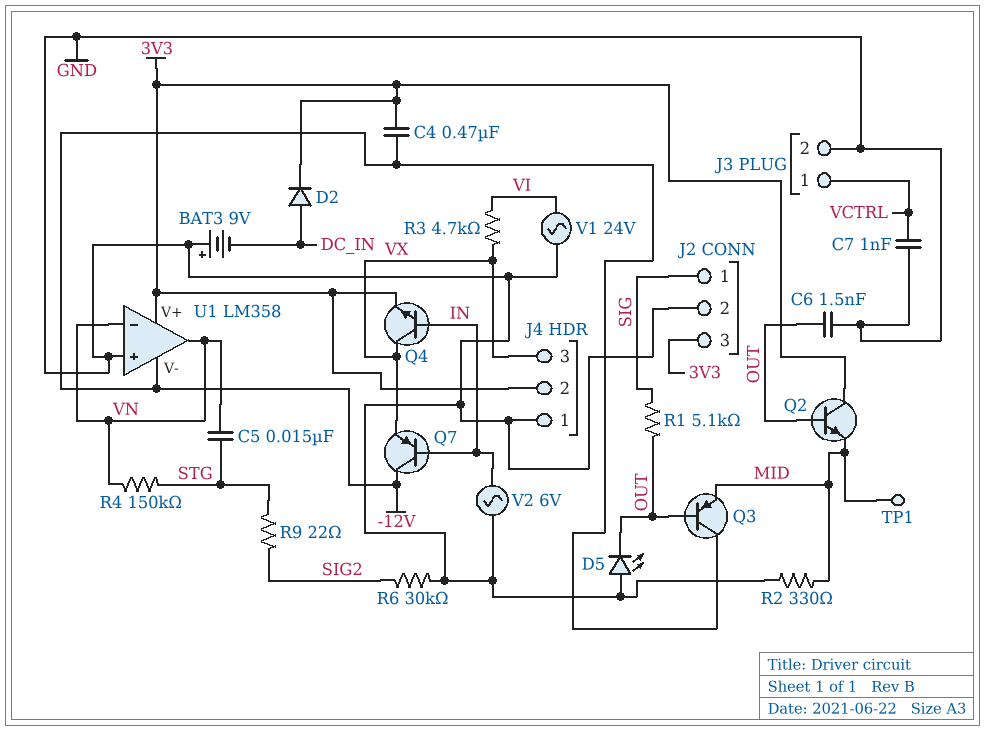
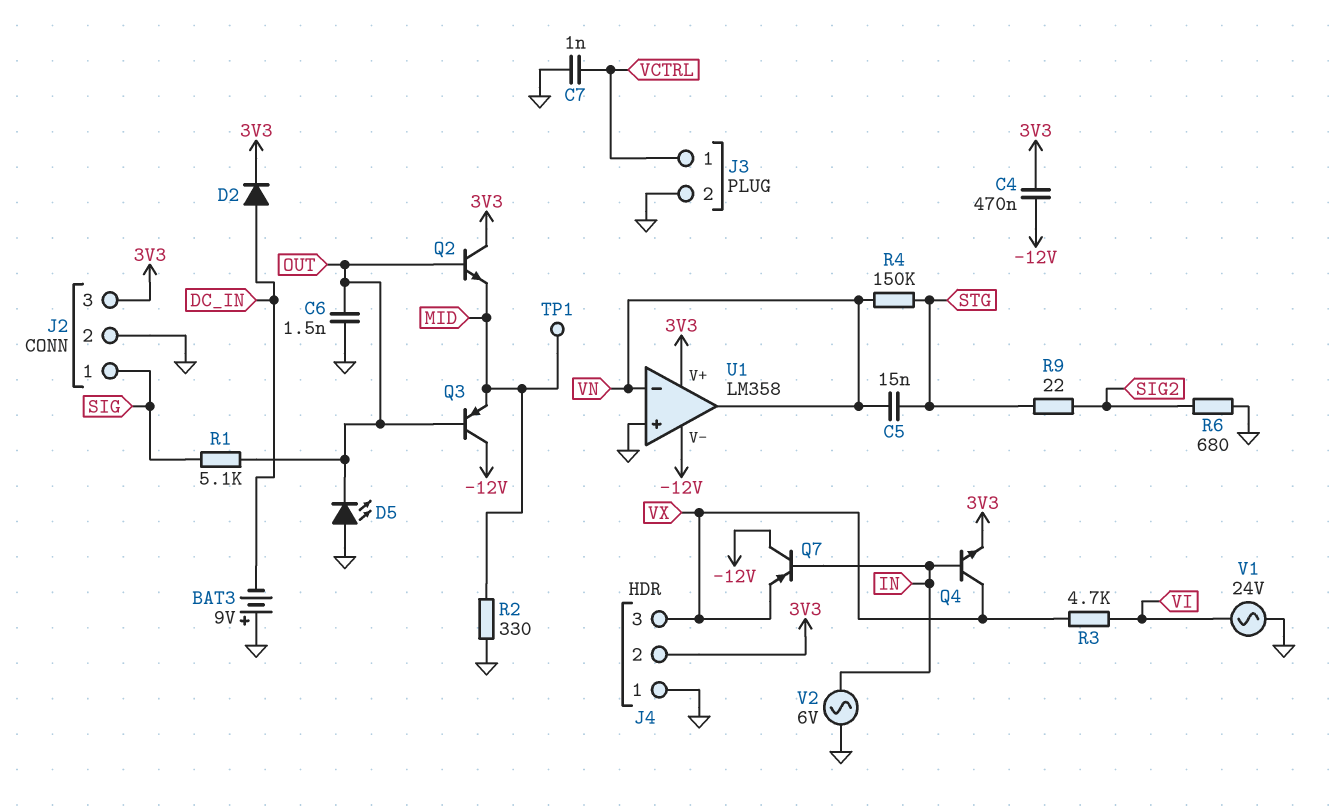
R6: 30k (GND, SIG2) -> 680 (GND, SIG2)

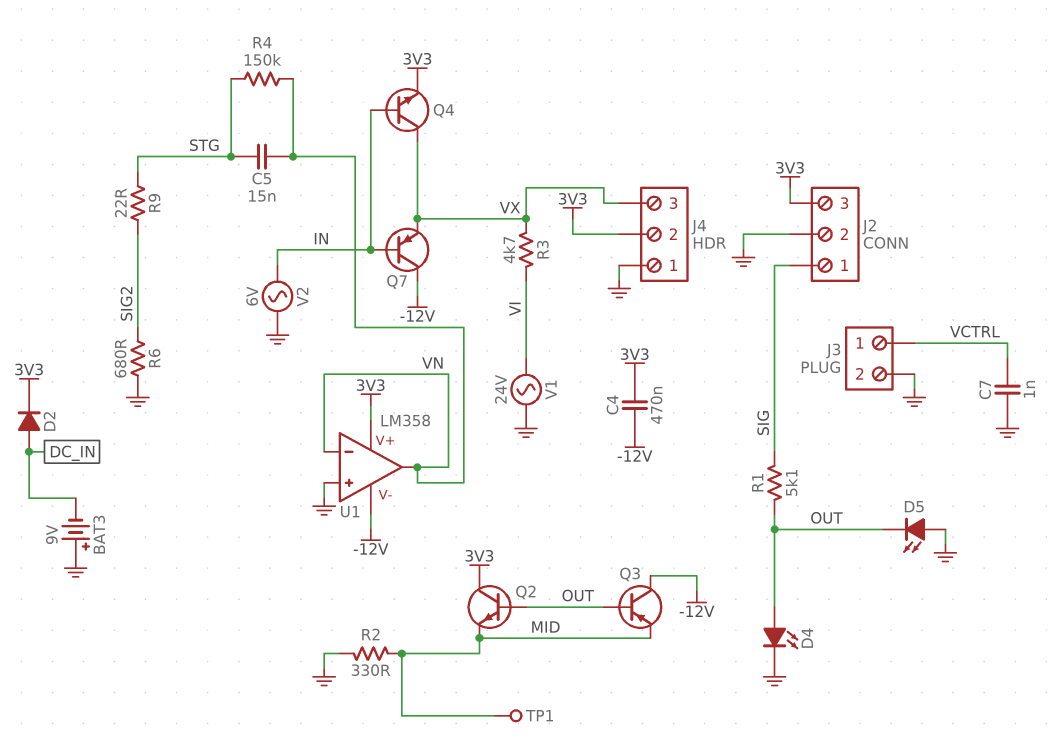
C6: 1.5nF (GND, OUT) -> none
D4: none -> LED (A OUT, K GND)

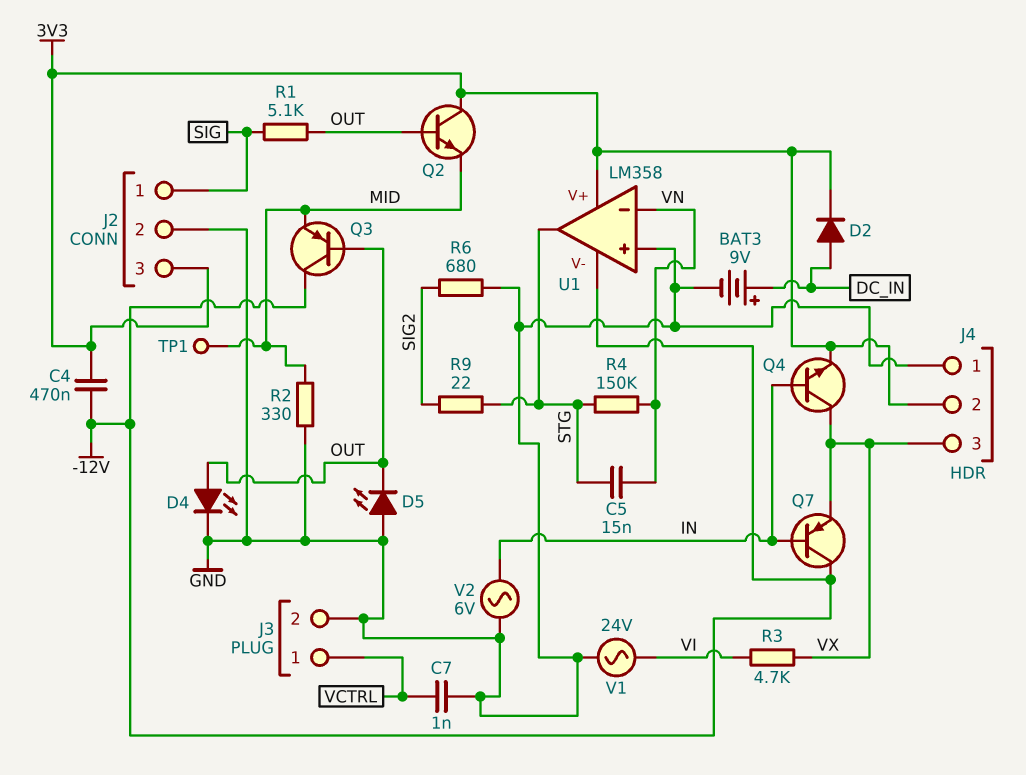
BAT3: 9V (plus GND, minus DC_IN) -> 9V (plus DC_IN, minus GND)
U1 pin out: VN -> STG

